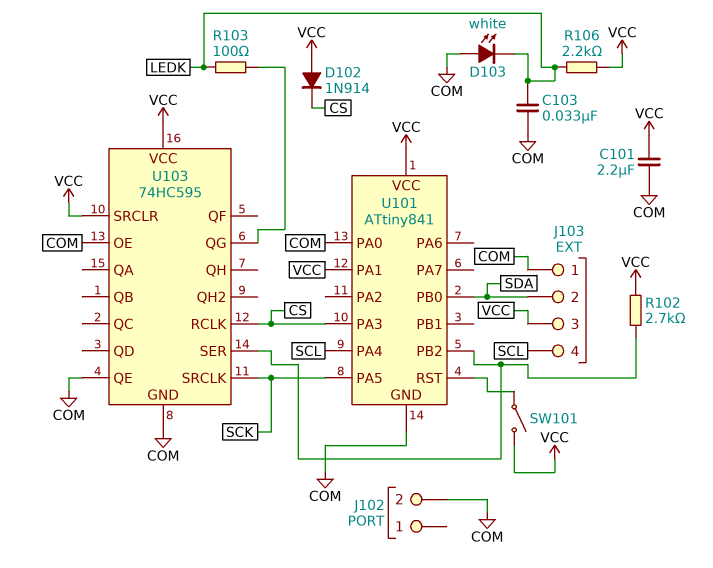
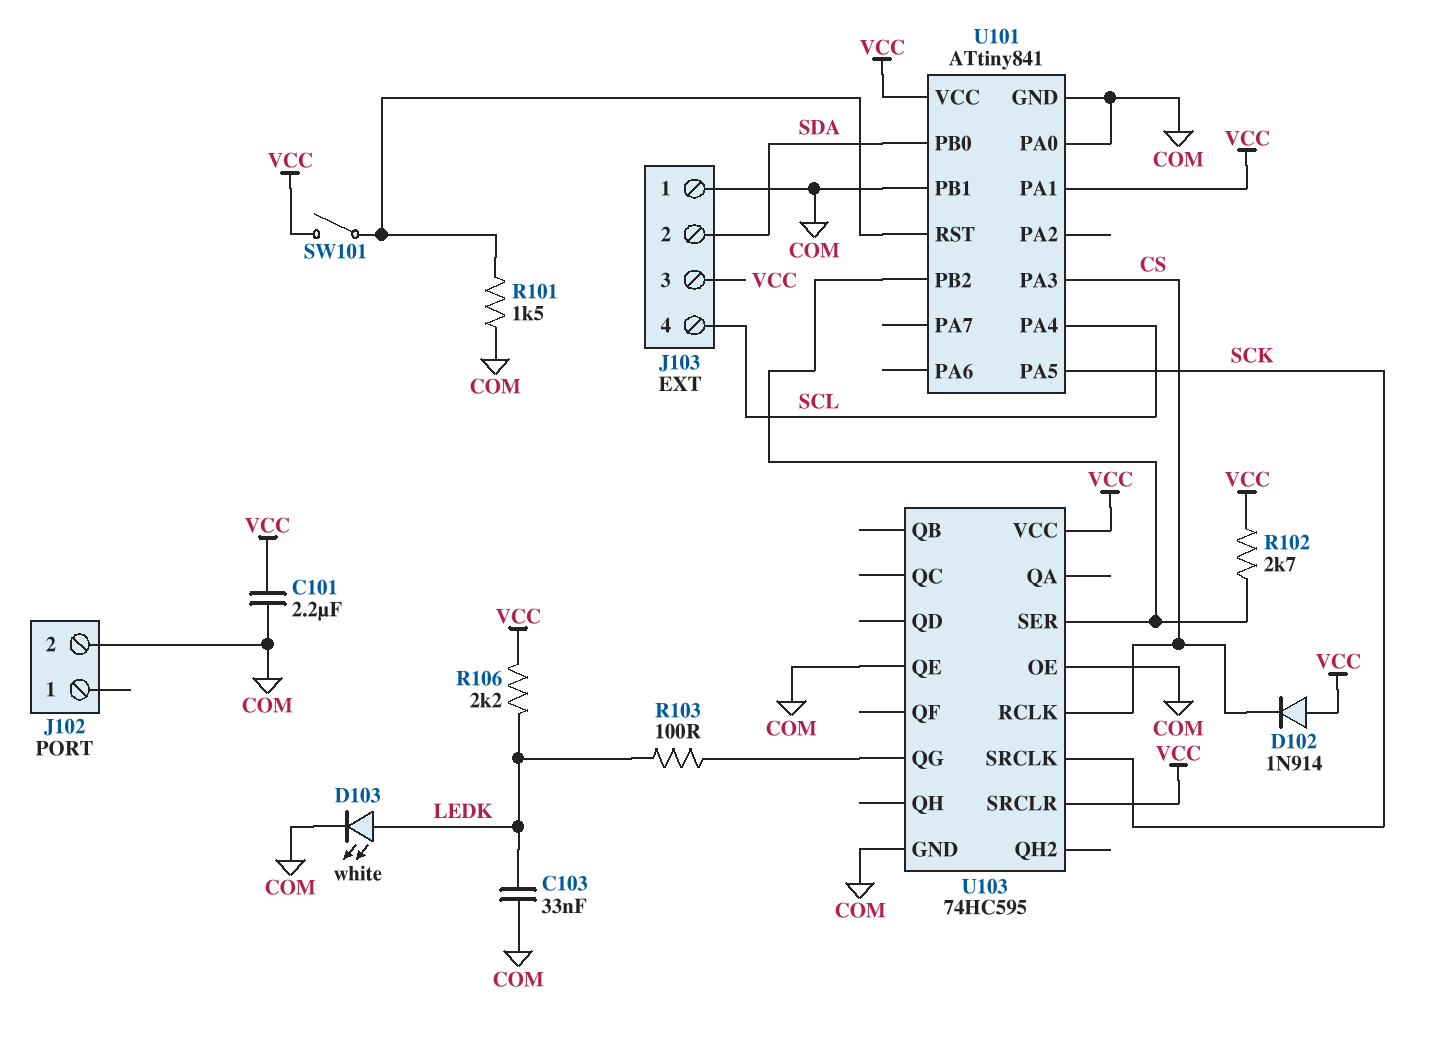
D103: LED white (A COM, K LEDK) -> LED white (A LEDK, K COM)
R101: none -> 1.5k (COM, U101/RST)
U101 pin PB1: none -> COM

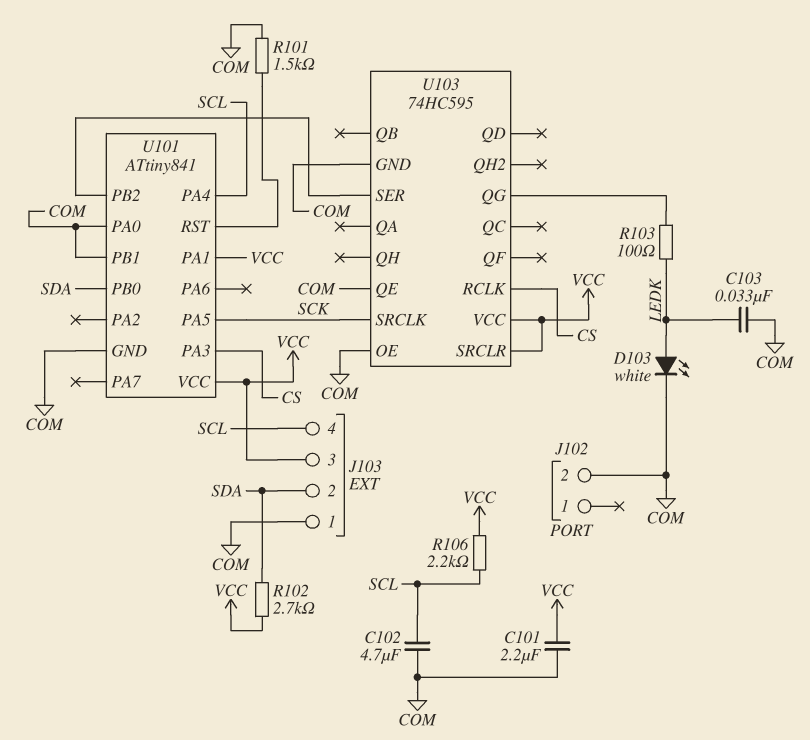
C102: none -> 4.7uF (COM, SCL)
D102: diode 1N914 (A VCC, K CS) -> none
R102: 2.7k (U101/PB2, VCC) -> 2.7k (SDA, VCC)
R106: 2.2k (LEDK, VCC) -> 2.2k (SCL, VCC)
SW101: switch (U101/RST, VCC) -> none

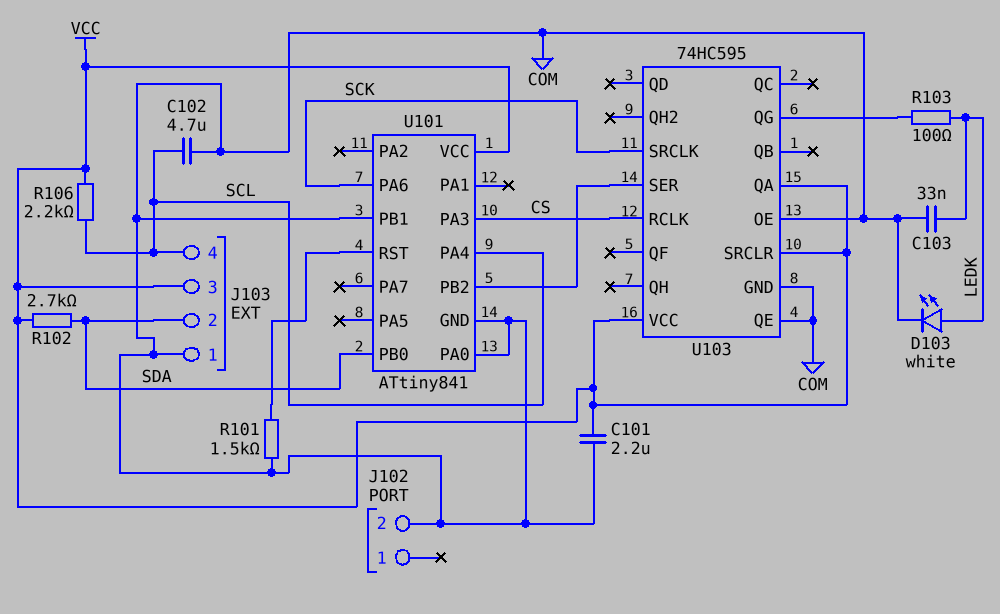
U101 pin PA1: VCC -> none
U101 pin PA5: SCK -> none
U101 pin PA6: none -> SCK
U103 pin QA: none -> VCC

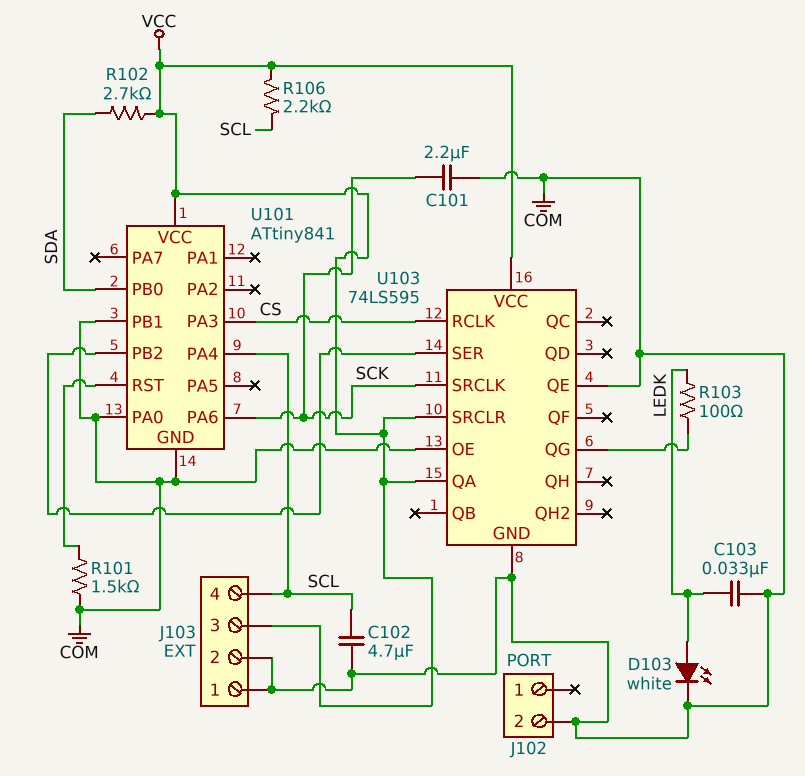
C101: 2.2uF (COM, VCC) -> 2.2uF (COM, SCK)
J103 pin 2: SDA -> COM
U103: 74HC595 -> 74LS595

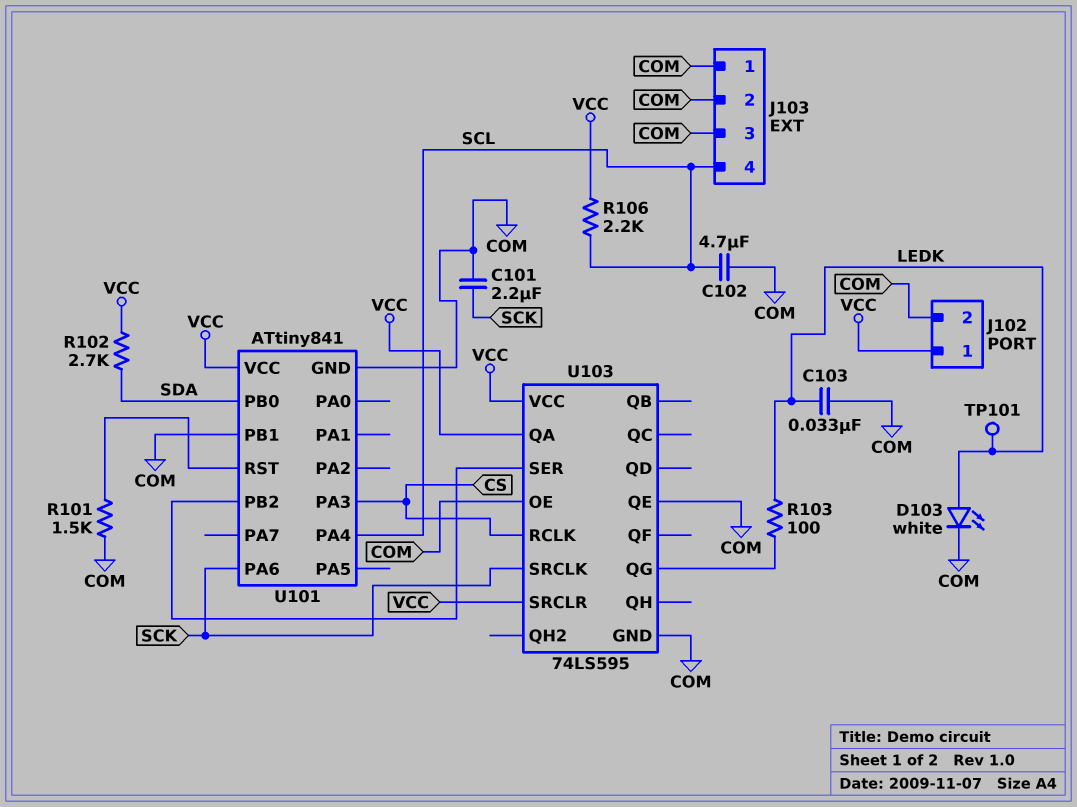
J102 pin 1: none -> VCC
J103 pin 3: VCC -> COM
TP101: none -> test point (LEDK)
U101 pin PA0: COM -> none

